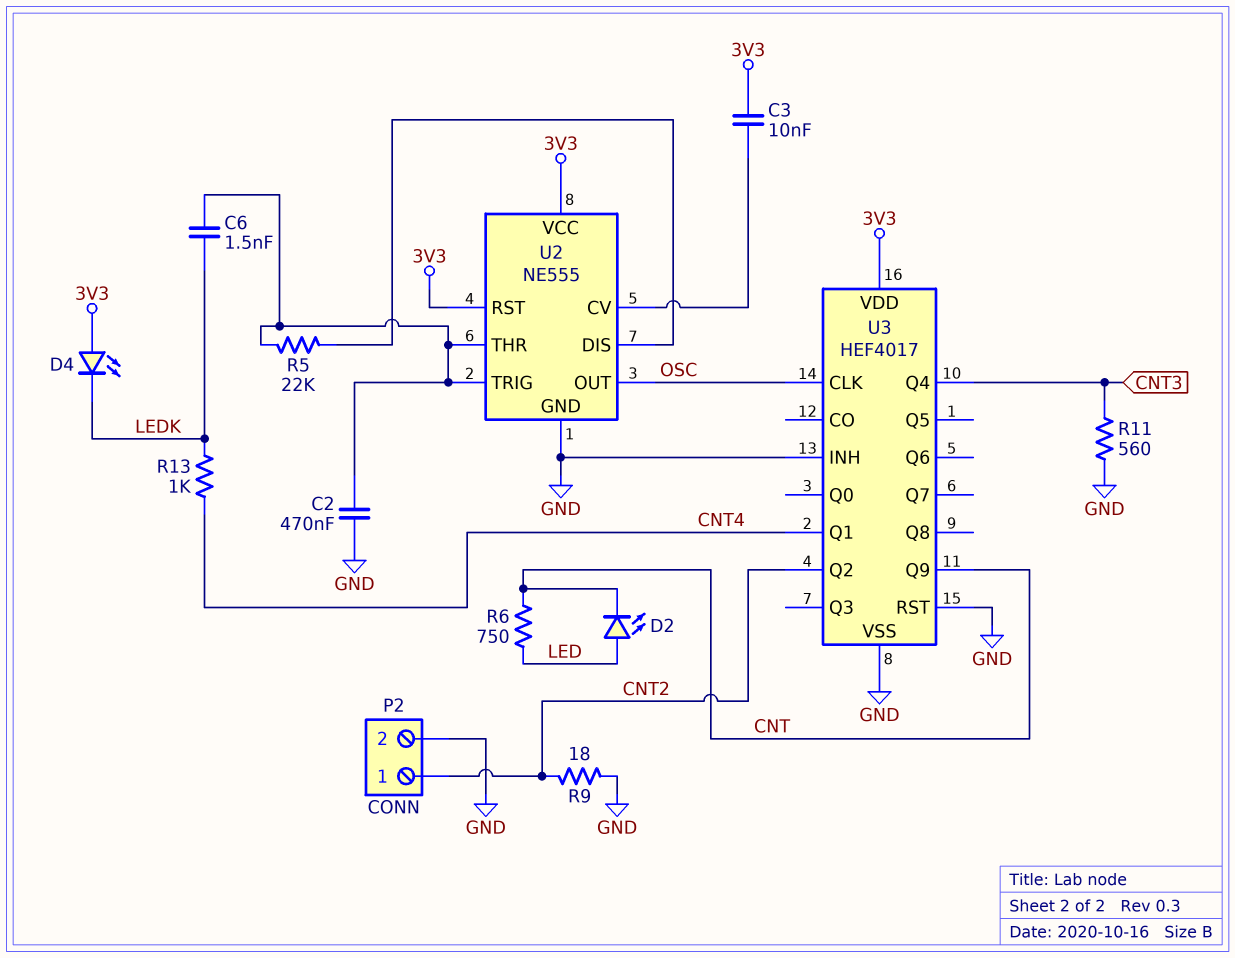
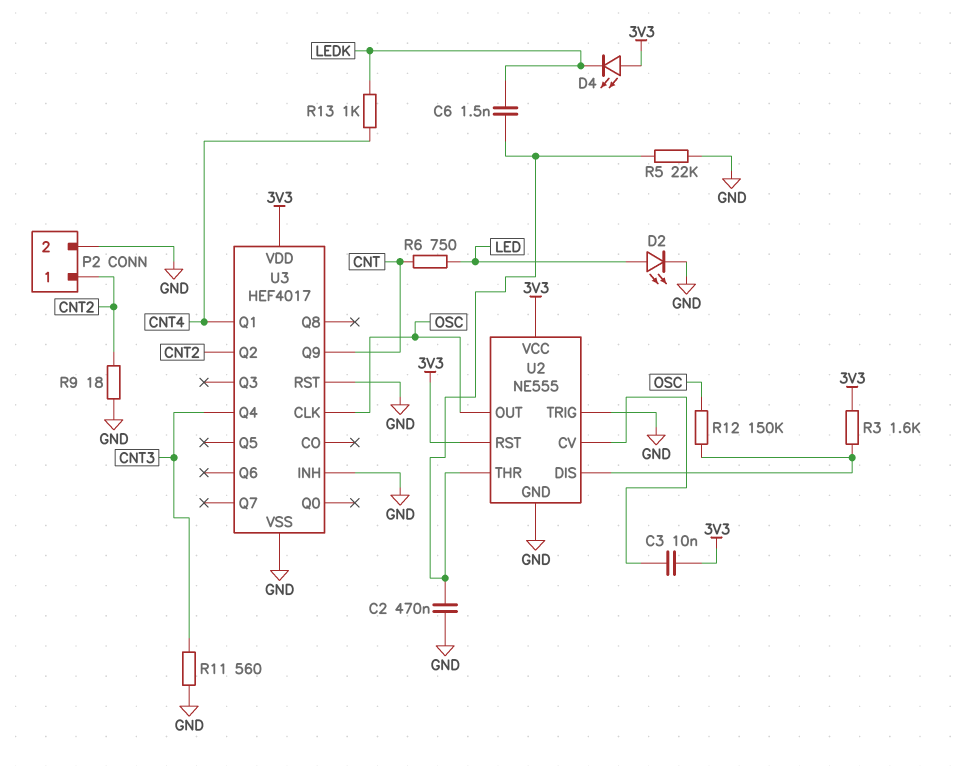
D2: LED (A LED, K CNT) -> LED (A LED, K GND)
R3: none -> 1.6k (3V3, U2/DIS)
R5: 22k (U2/DIS, U2/THR) -> 22k (GND, U2/THR)
R12: none -> 150k (OSC, U2/DIS)
U2 pin TRIG: U2/THR -> GND

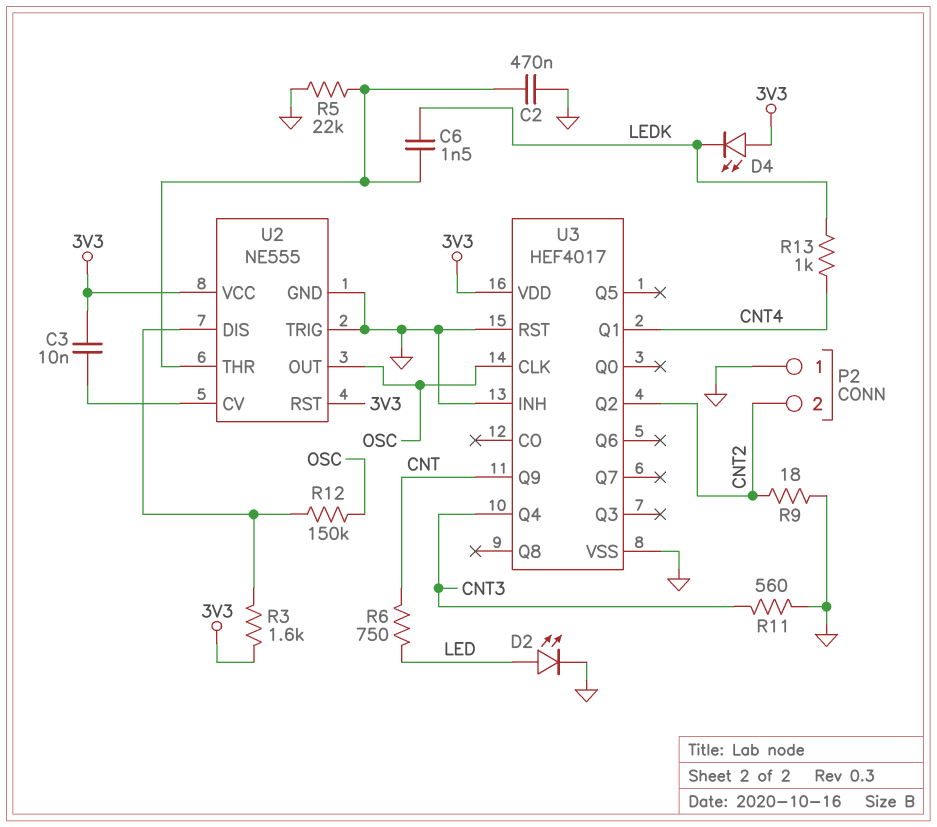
P2 pin 1: CNT2 -> GND
P2 pin 2: GND -> CNT2

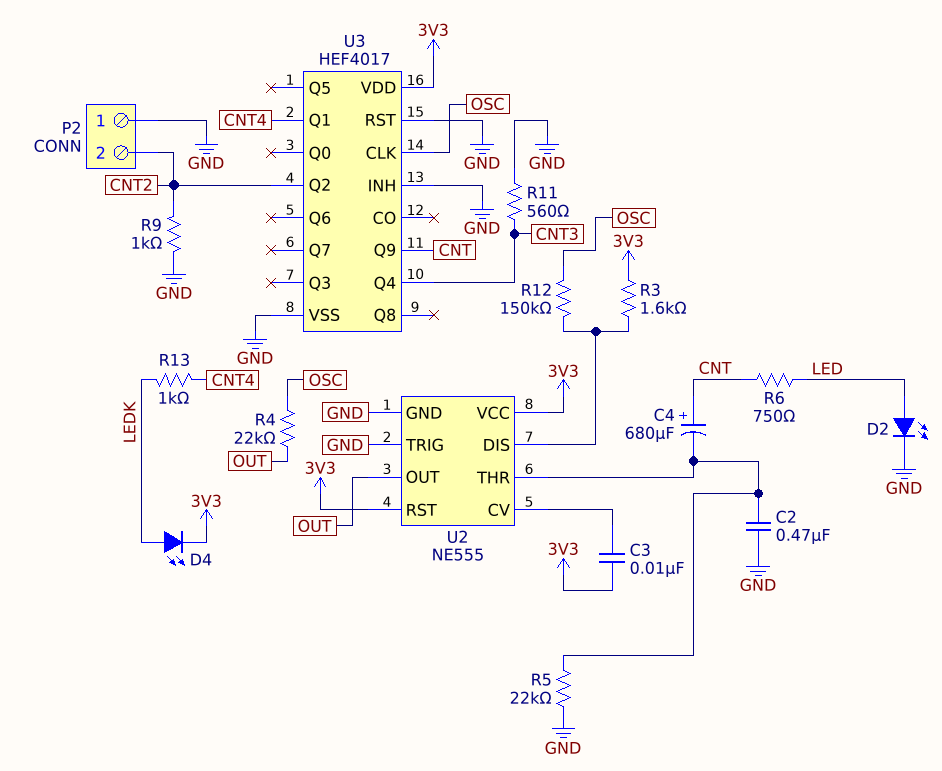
C4: none -> 680uF (plus CNT, minus U2/THR)
C6: 1.5nF (LEDK, U2/THR) -> none
D4: LED (A 3V3, K LEDK) -> LED (A LEDK, K 3V3)
R4: none -> 22k (OSC, OUT)
R9: 18 (CNT2, GND) -> 1k (CNT2, GND)
U2 pin OUT: OSC -> OUT

